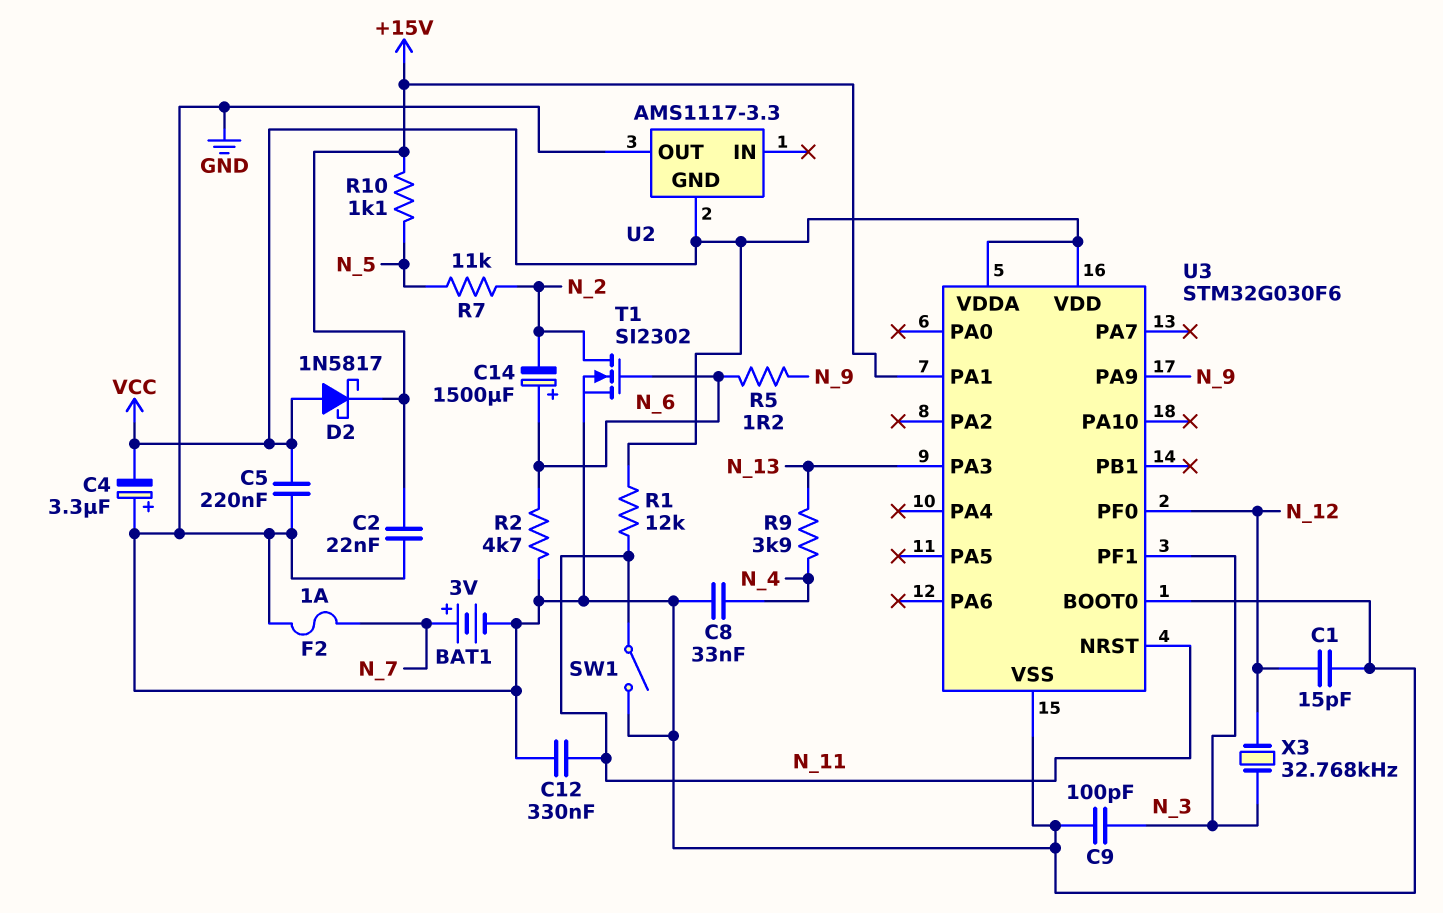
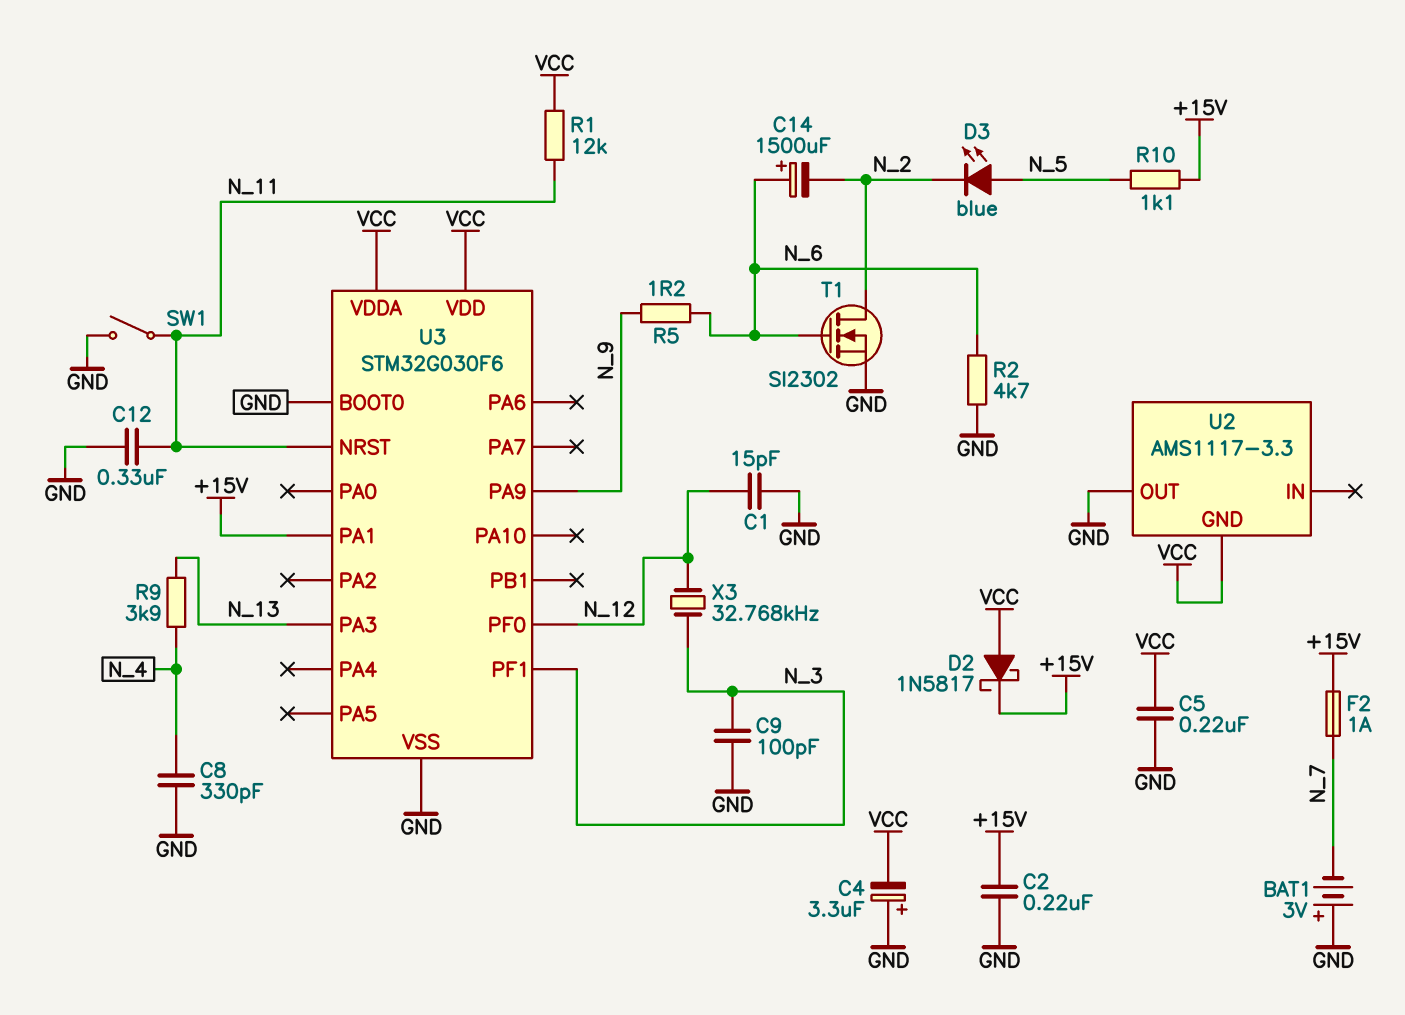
BAT1: 3V (plus N_7, minus GND) -> 3V (plus GND, minus N_7)
C2: 22nF (+15V, GND) -> 220nF (+15V, GND)
C8: 33nF (GND, N_4) -> 330pF (GND, N_4)
D3: none -> LED blue (A N_5, K N_2)
F2: 1A (GND, N_7) -> 1A (+15V, N_7)
R7: 11k (N_2, N_5) -> none

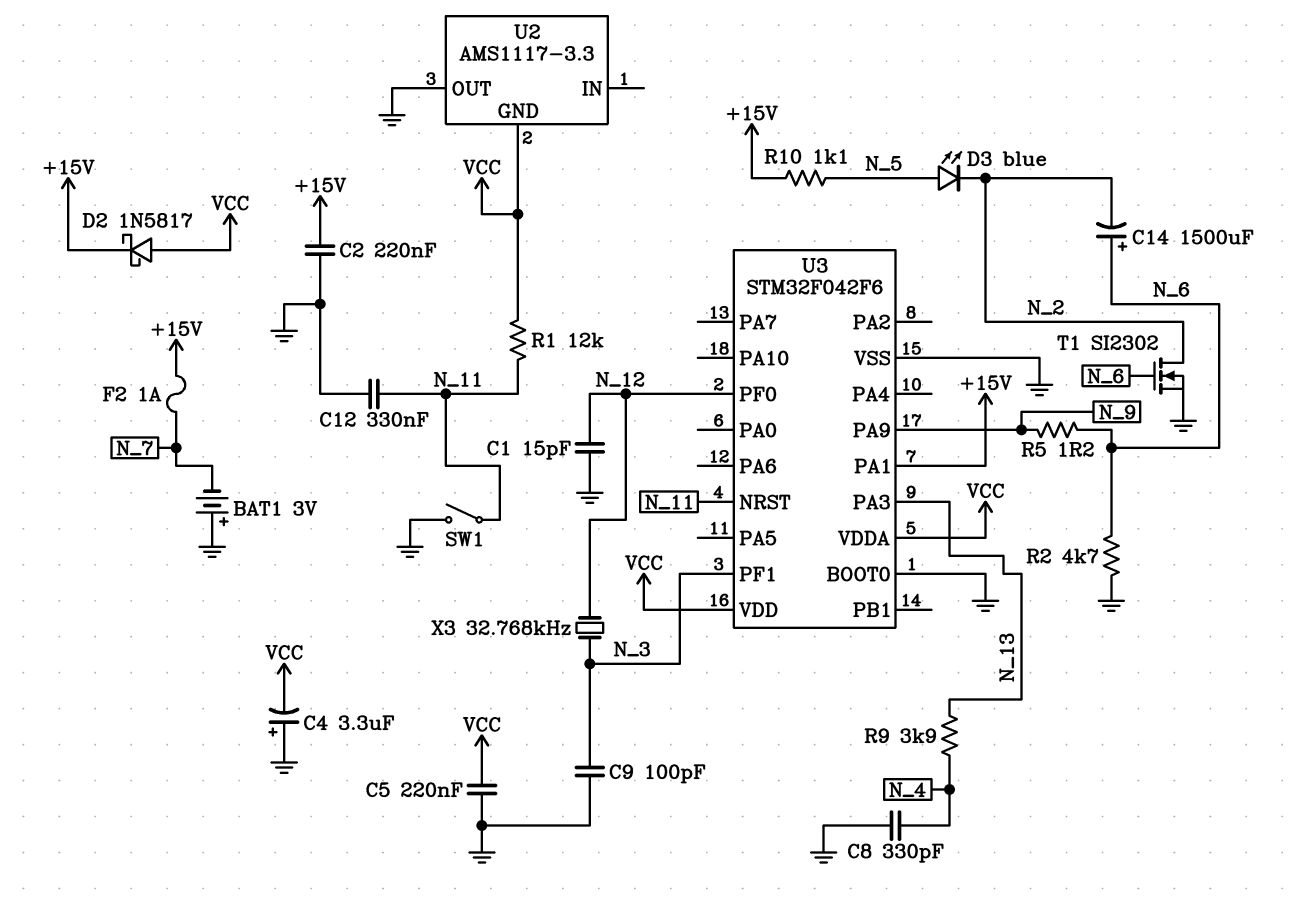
U3: STM32G030F6 -> STM32F042F6

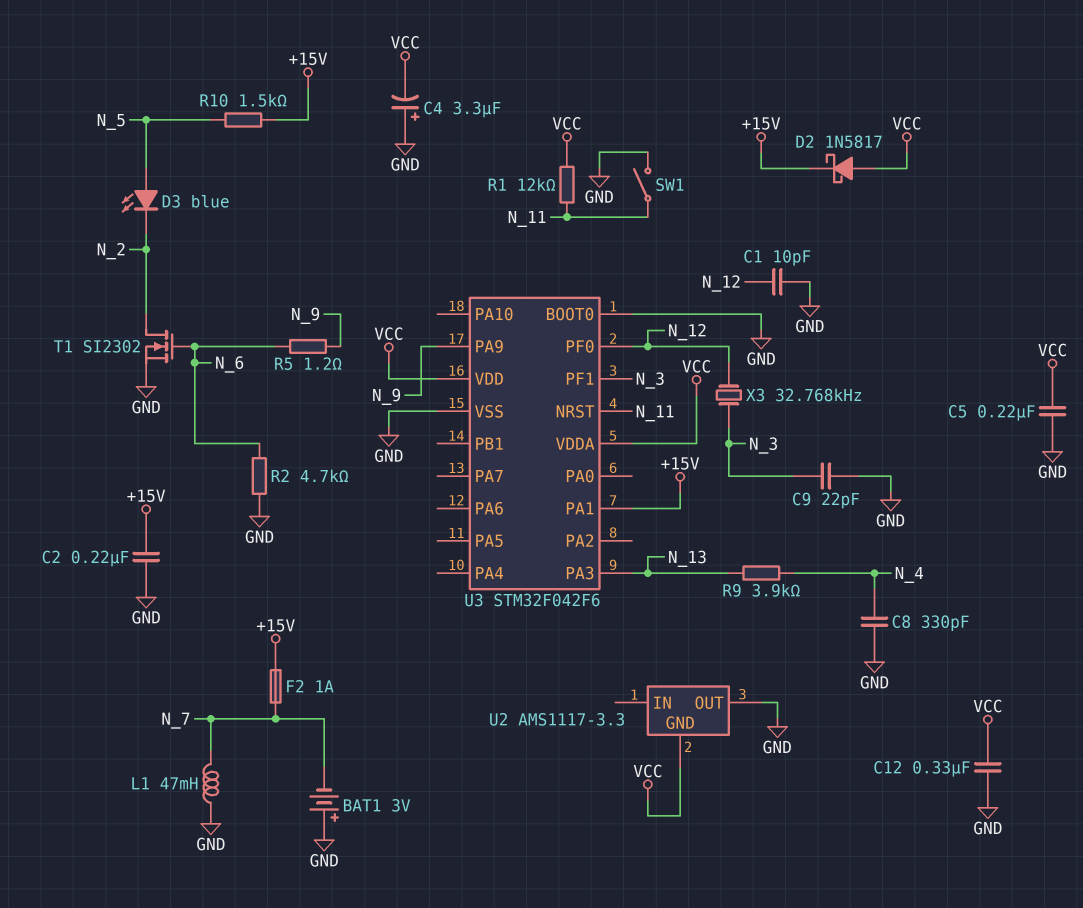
C1: 15pF (GND, N_12) -> 10pF (GND, N_12)
C9: 100pF (GND, N_3) -> 22pF (GND, N_3)
C12: 330nF (GND, N_11) -> 330nF (GND, VCC)
C14: 1500uF (plus N_6, minus N_2) -> none
L1: none -> 47mH (GND, N_7)
R10: 1.1k (+15V, N_5) -> 1.5k (+15V, N_5)

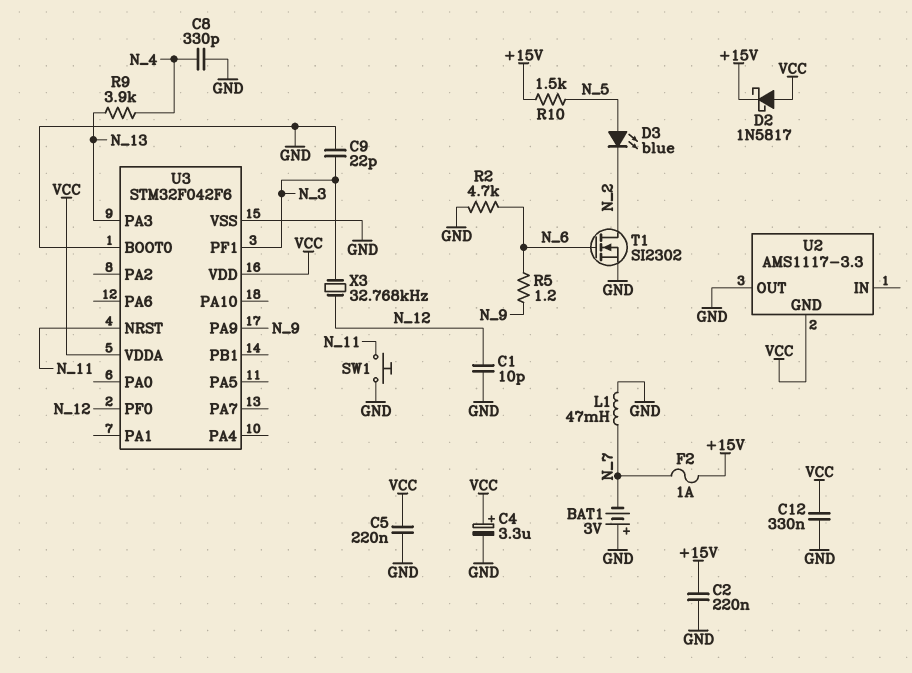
C4: 3.3uF (plus GND, minus VCC) -> 3.3uF (plus VCC, minus GND)
R1: 12k (N_11, VCC) -> none
SW1: switch (GND, N_11) -> button (GND, N_11)
U3 pin PA1: +15V -> none

